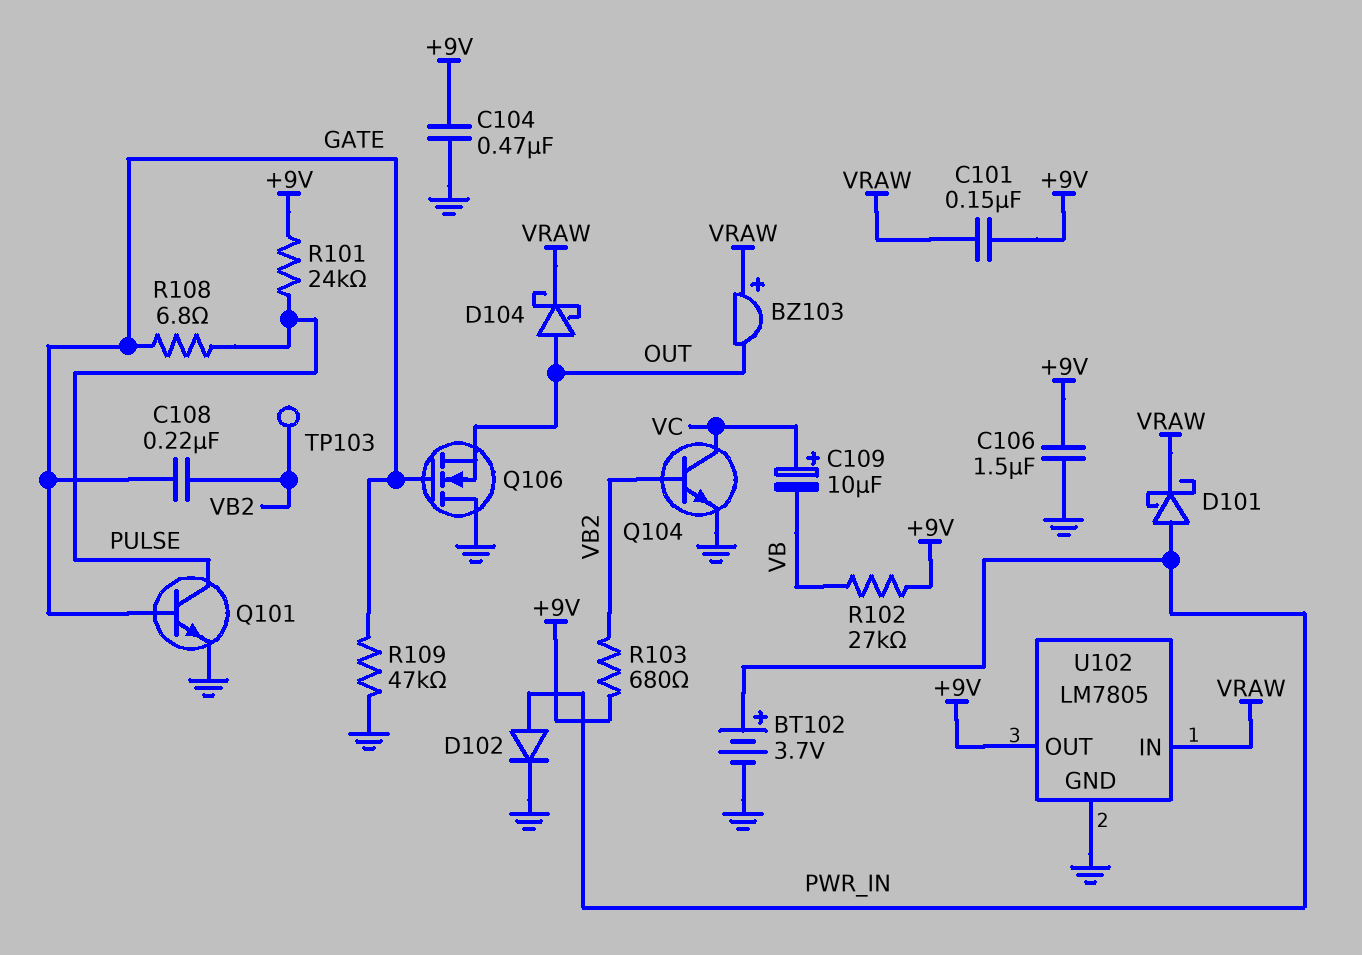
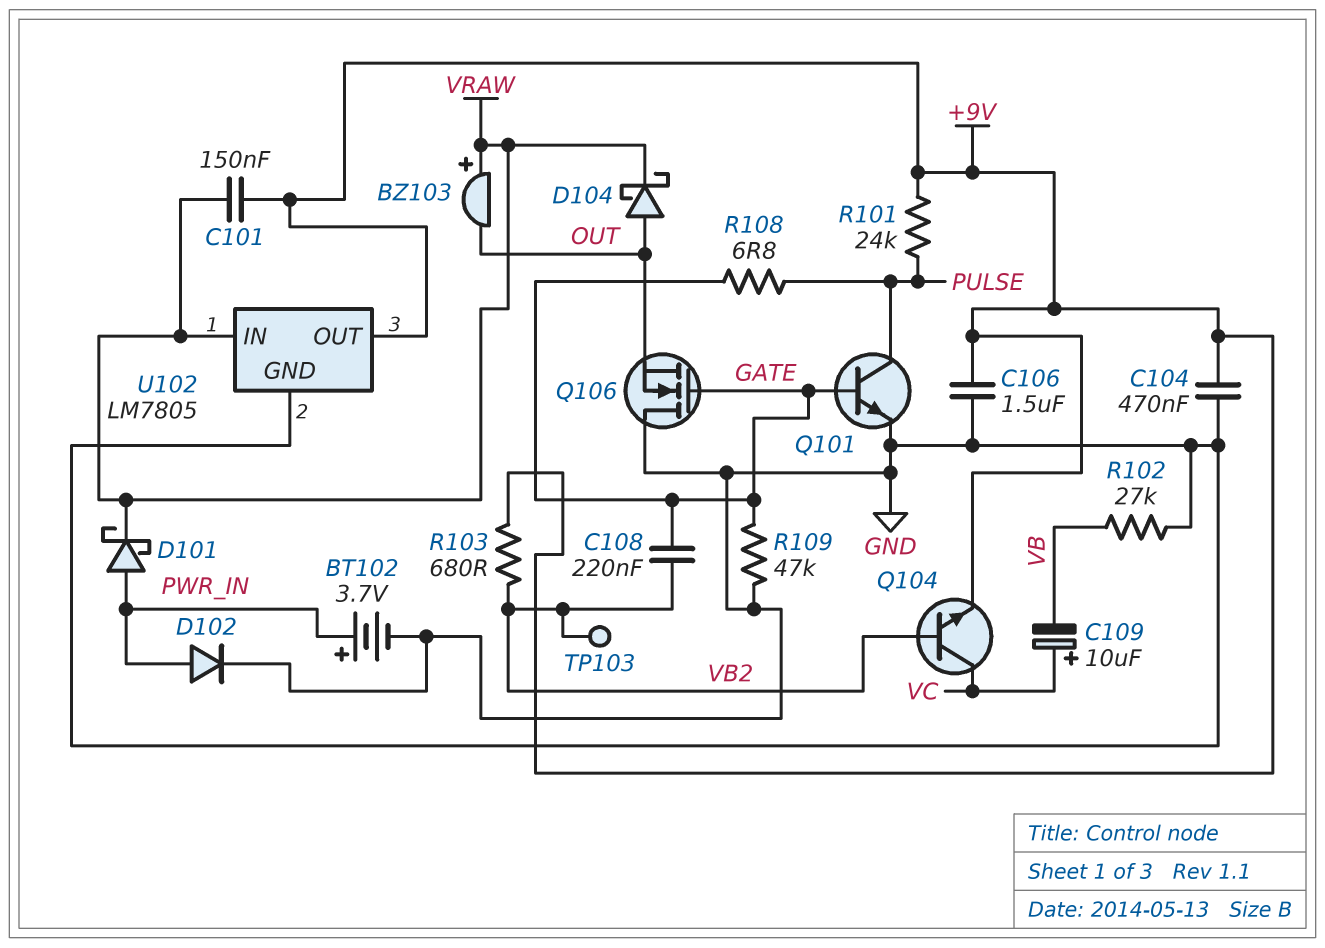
Q104: NPN (B VB2, C VC, E GND) -> NPN (B VB2, C VC, E +9V)
R102: 27k (+9V, VB) -> 27k (GND, VB)

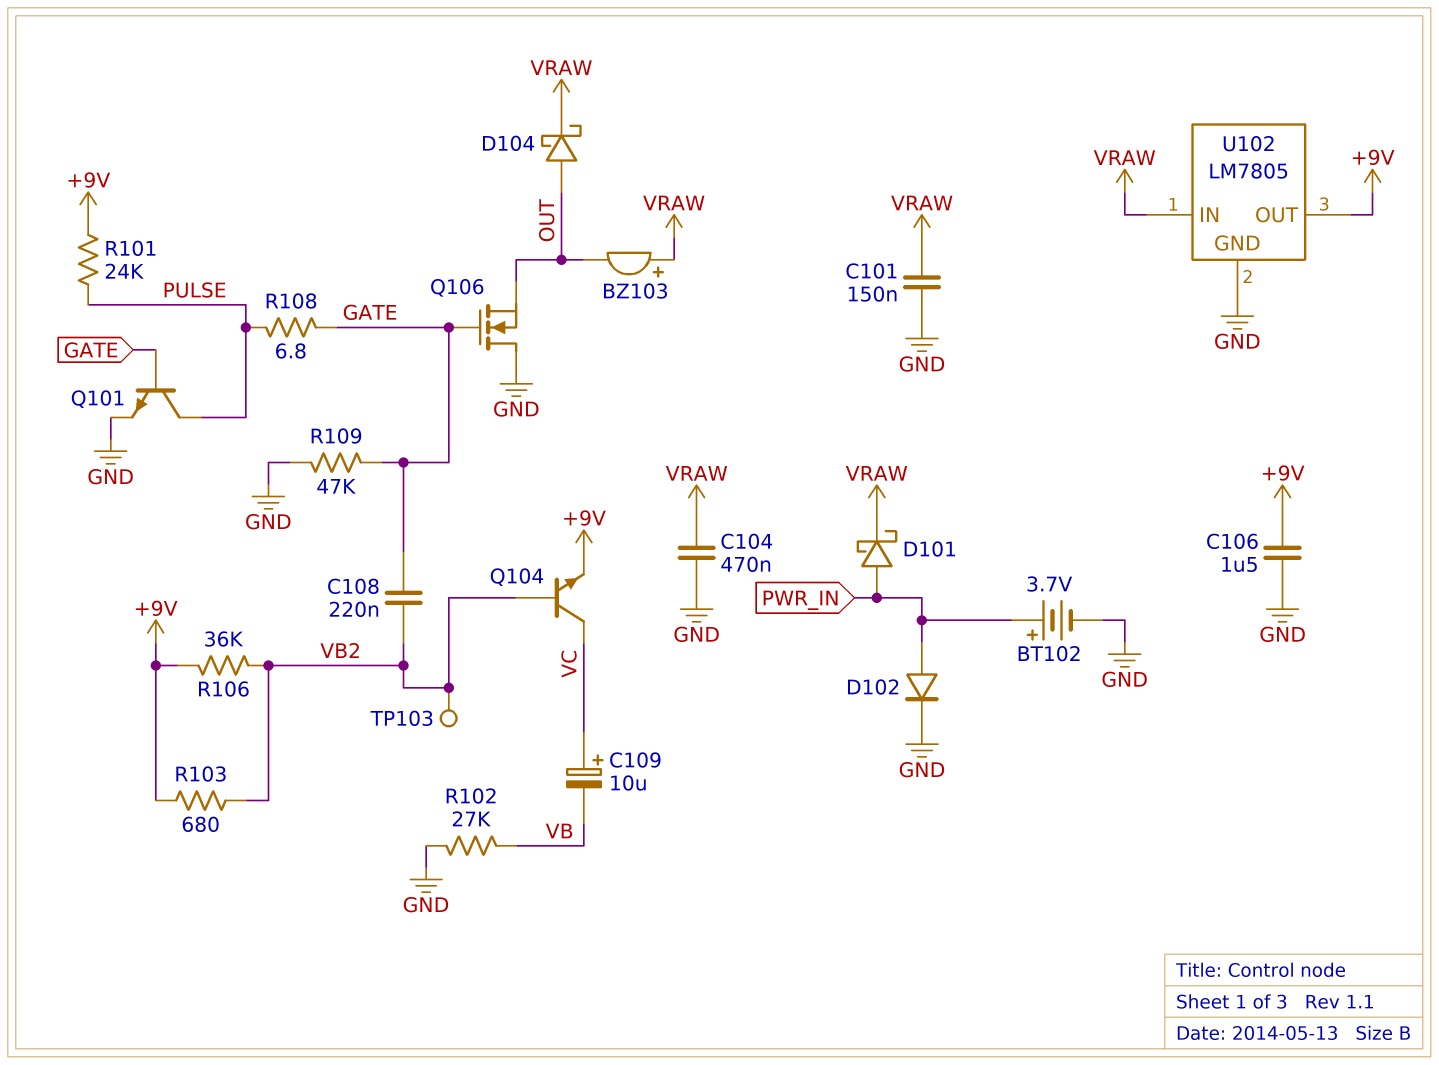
C101: 150nF (+9V, VRAW) -> 150nF (GND, VRAW)
C104: 470nF (+9V, GND) -> 470nF (GND, VRAW)
R106: none -> 36k (+9V, VB2)

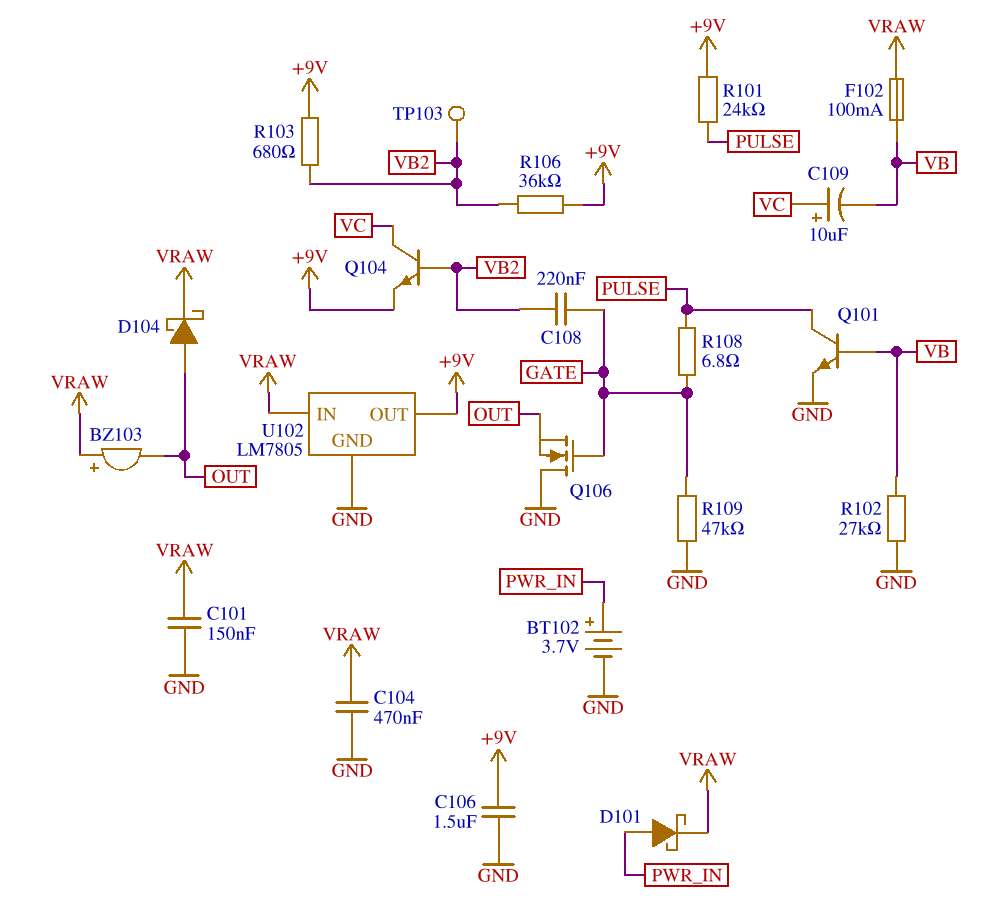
D102: diode (A PWR_IN, K GND) -> none
F102: none -> 100mA (VB, VRAW)
Q101: NPN (B GATE, C PULSE, E GND) -> NPN (B VB, C PULSE, E GND)

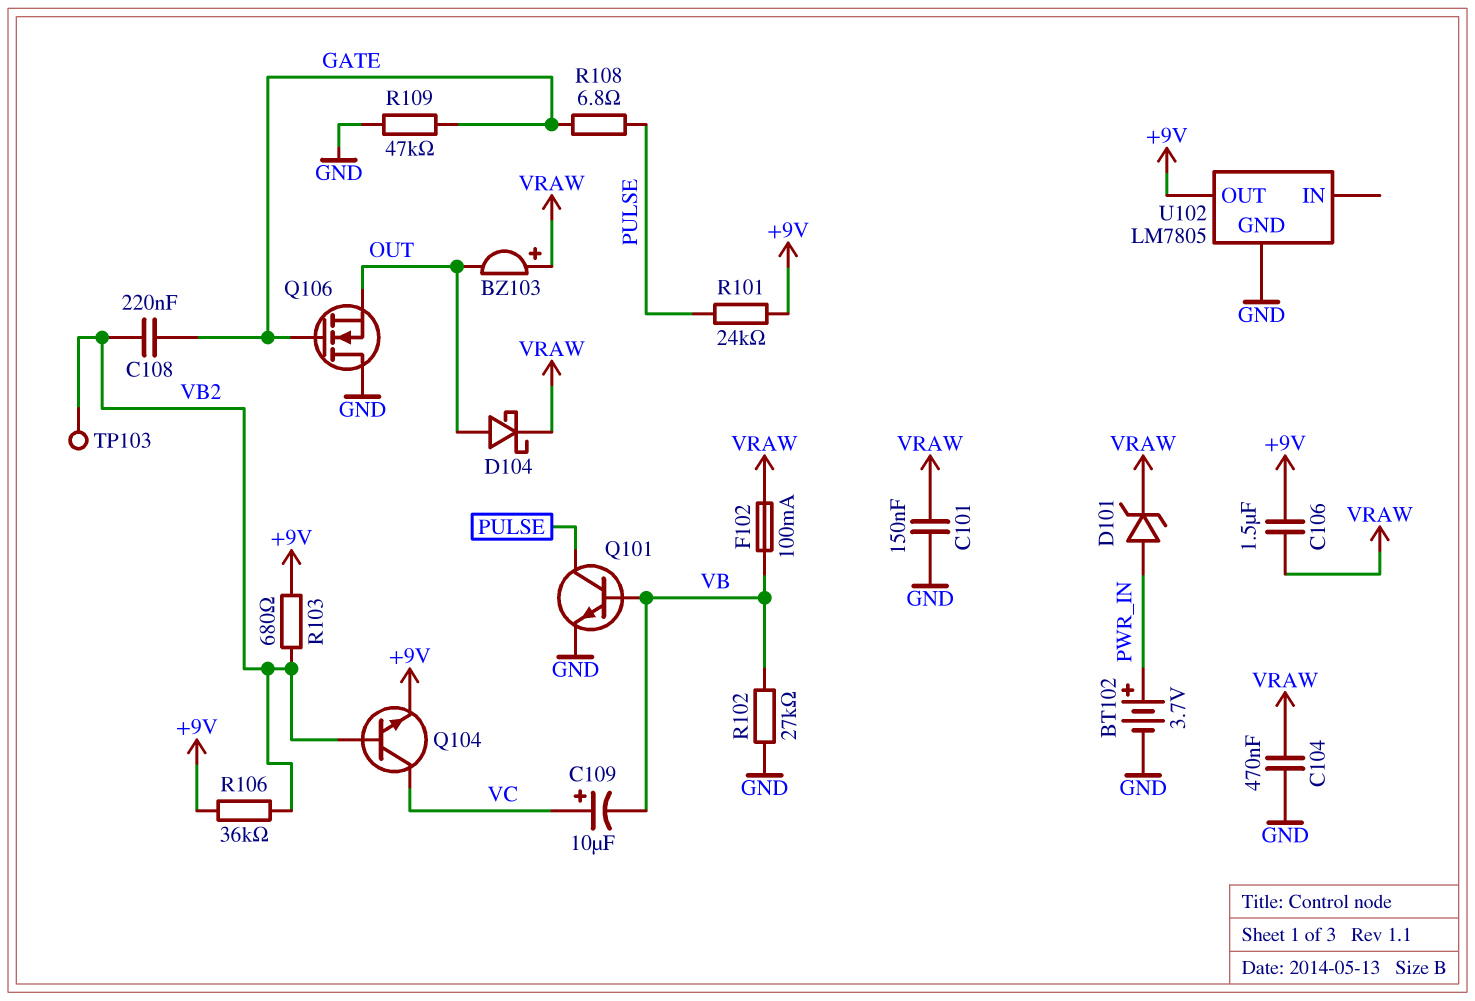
C106: 1.5uF (+9V, GND) -> 1.5uF (+9V, VRAW)
D101: schottky (A PWR_IN, K VRAW) -> zener (A PWR_IN, K VRAW)
U102 pin IN: VRAW -> none

